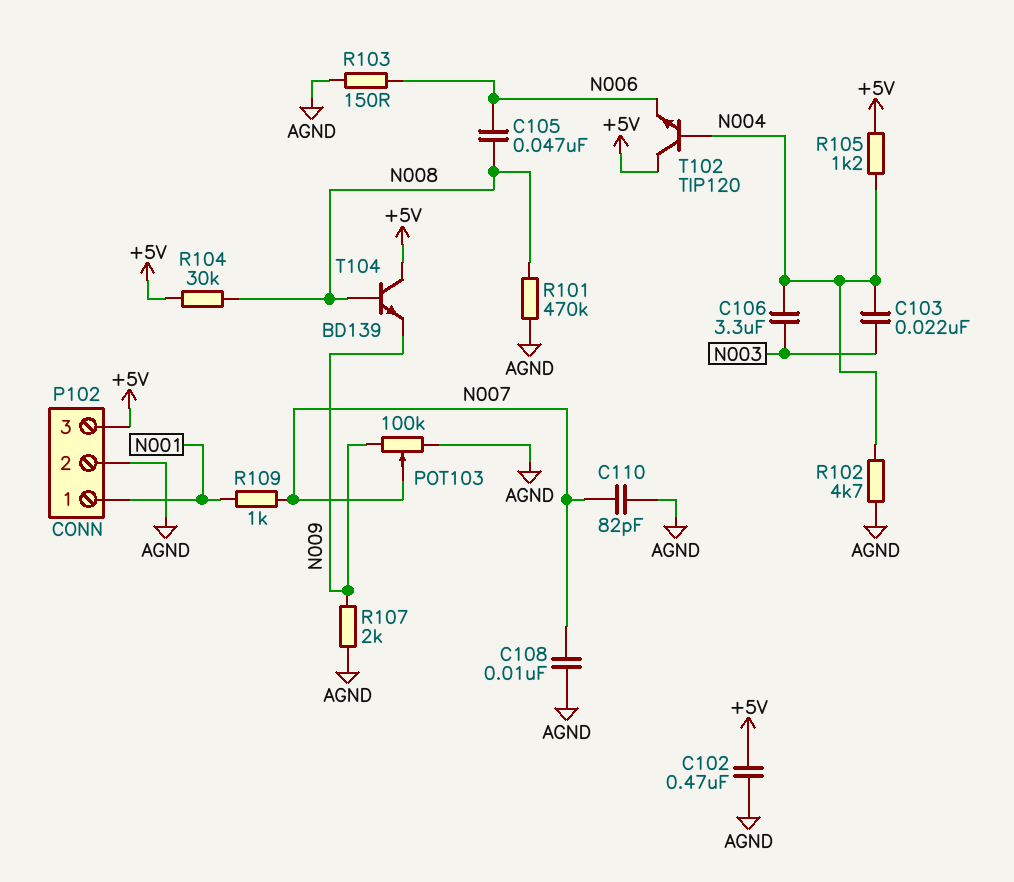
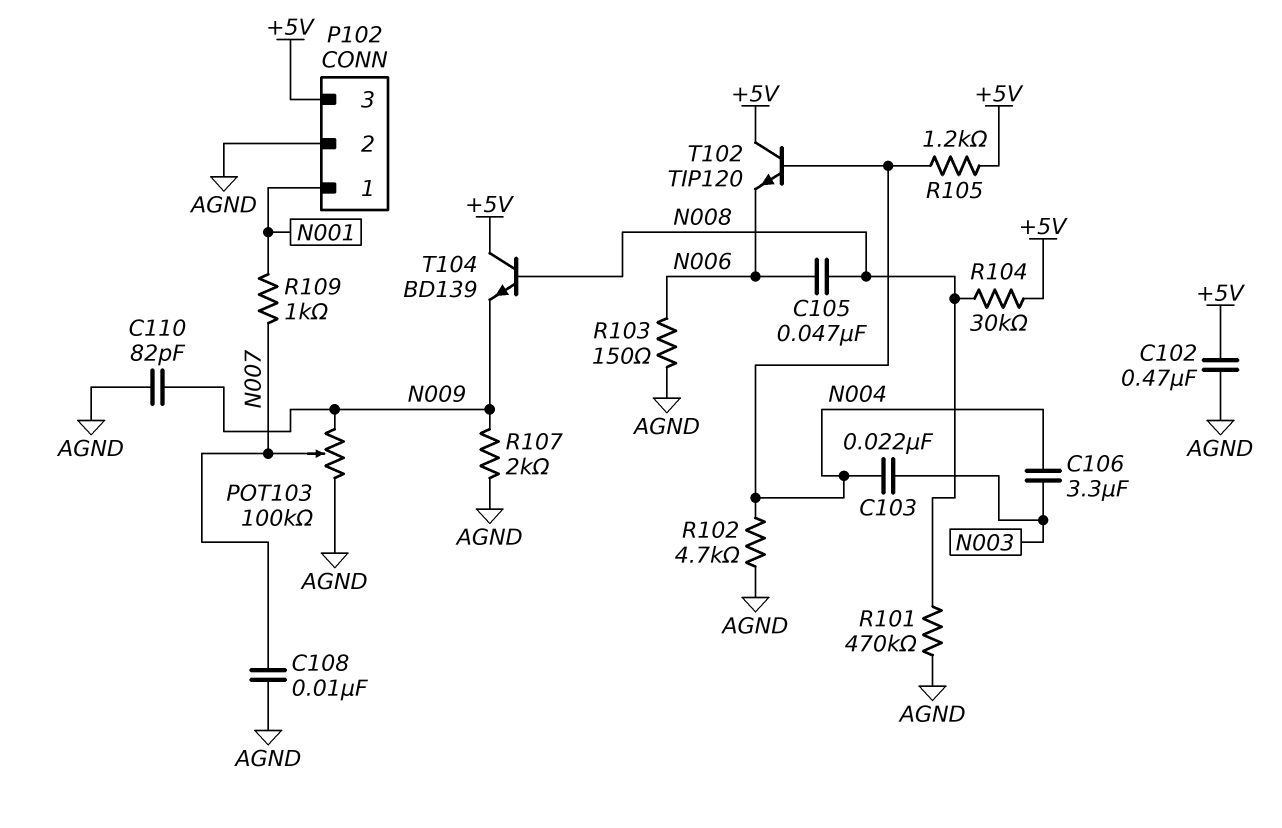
C110: 82pF (AGND, N007) -> 82pF (AGND, N009)

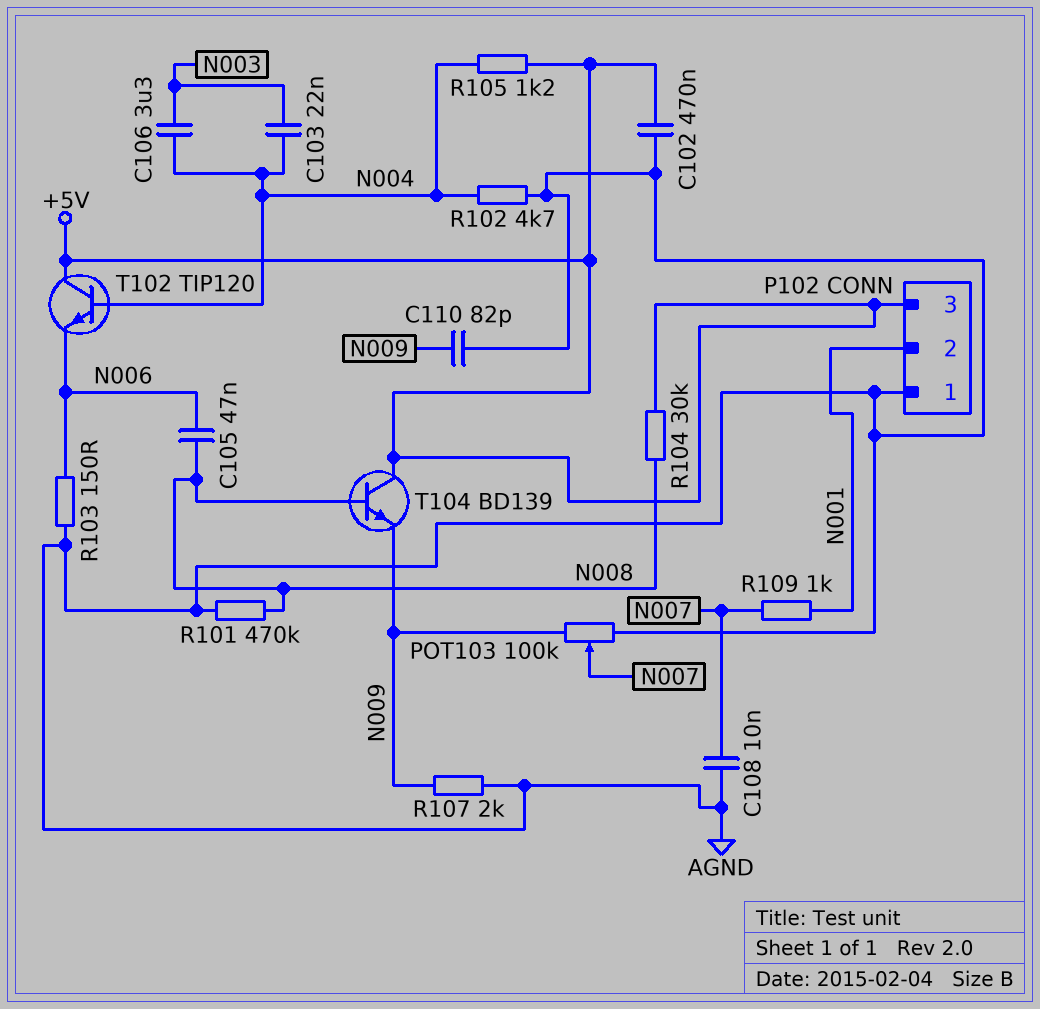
P102 pin 1: N001 -> AGND
P102 pin 2: AGND -> N001

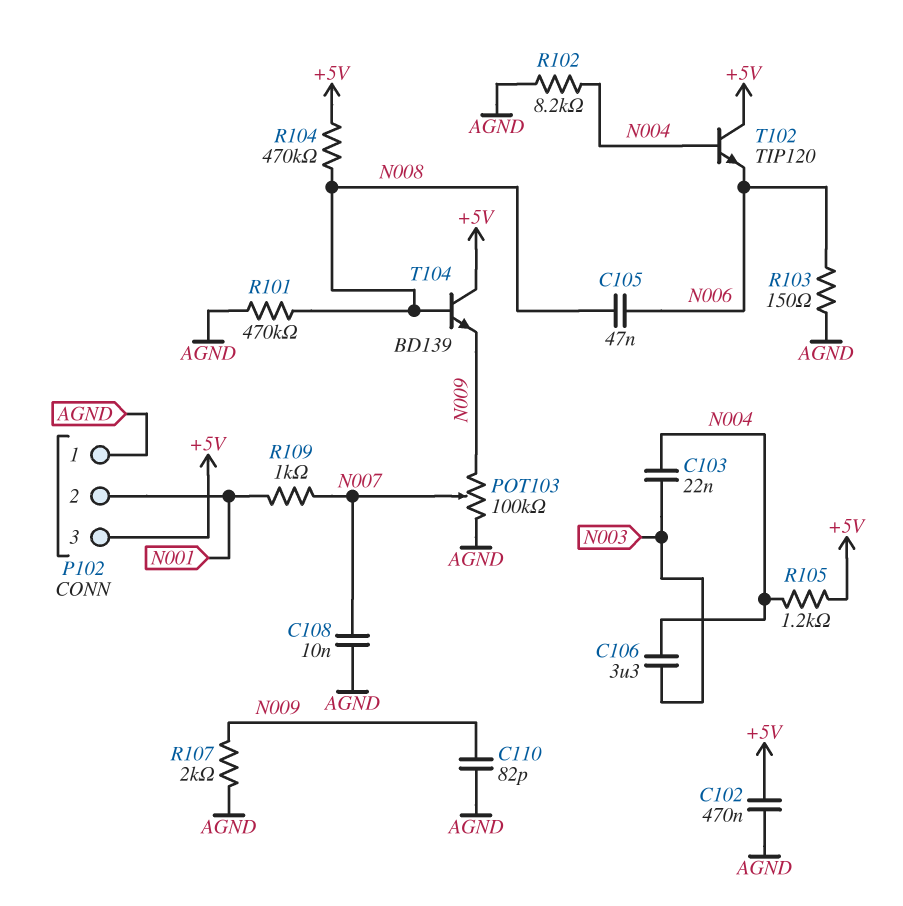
R102: 4.7k (AGND, N004) -> 8.2k (AGND, N004)
R104: 30k (+5V, N008) -> 470k (+5V, N008)

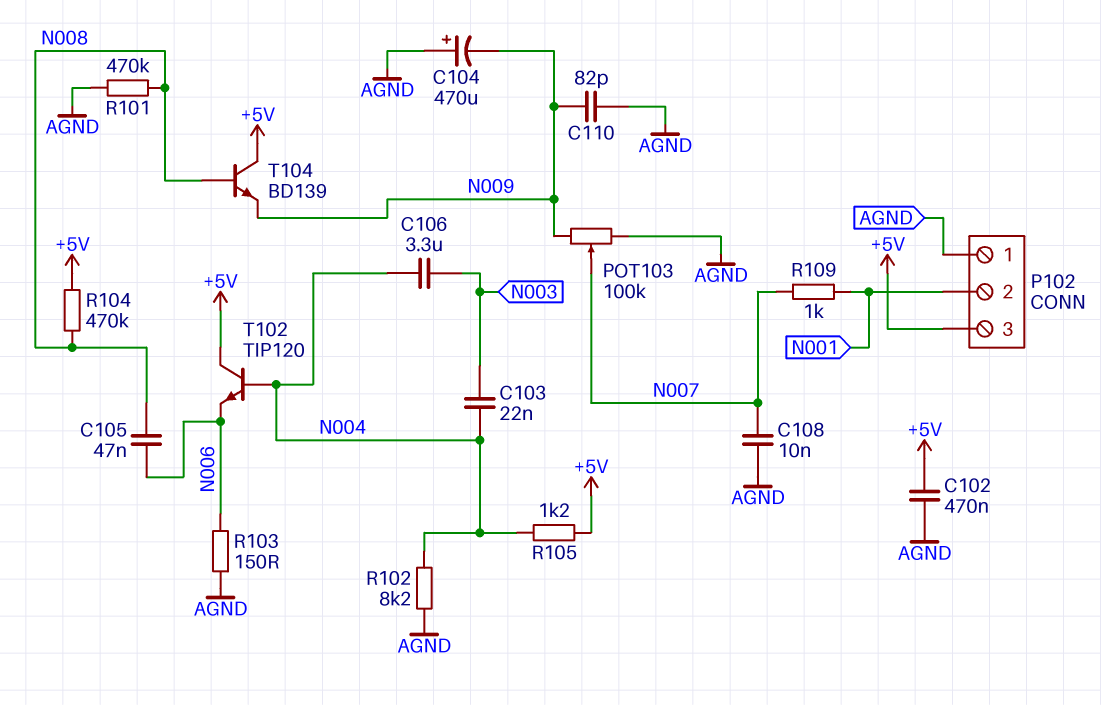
C104: none -> 470uF (plus AGND, minus N009)
R107: 2k (AGND, N009) -> none

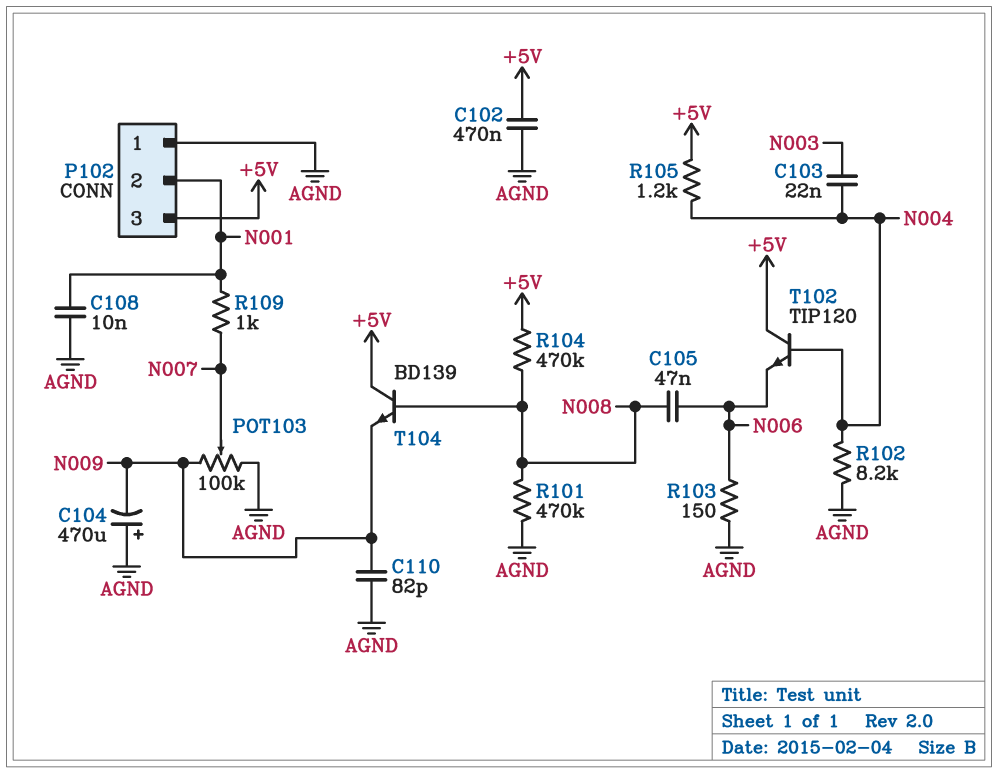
C106: 3.3uF (N003, N004) -> none
C108: 10nF (AGND, N007) -> 10nF (AGND, N001)

